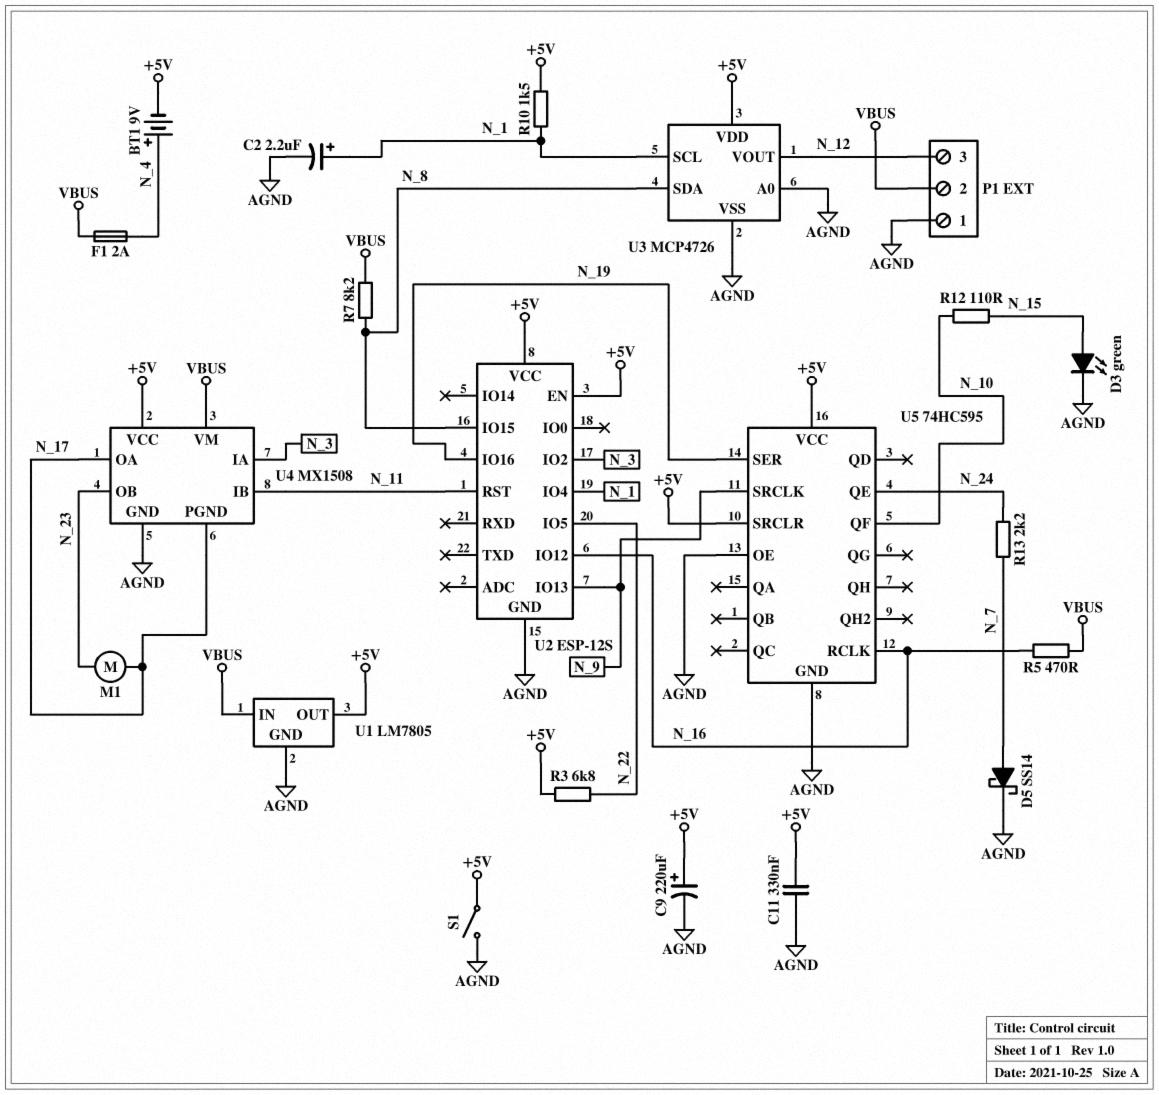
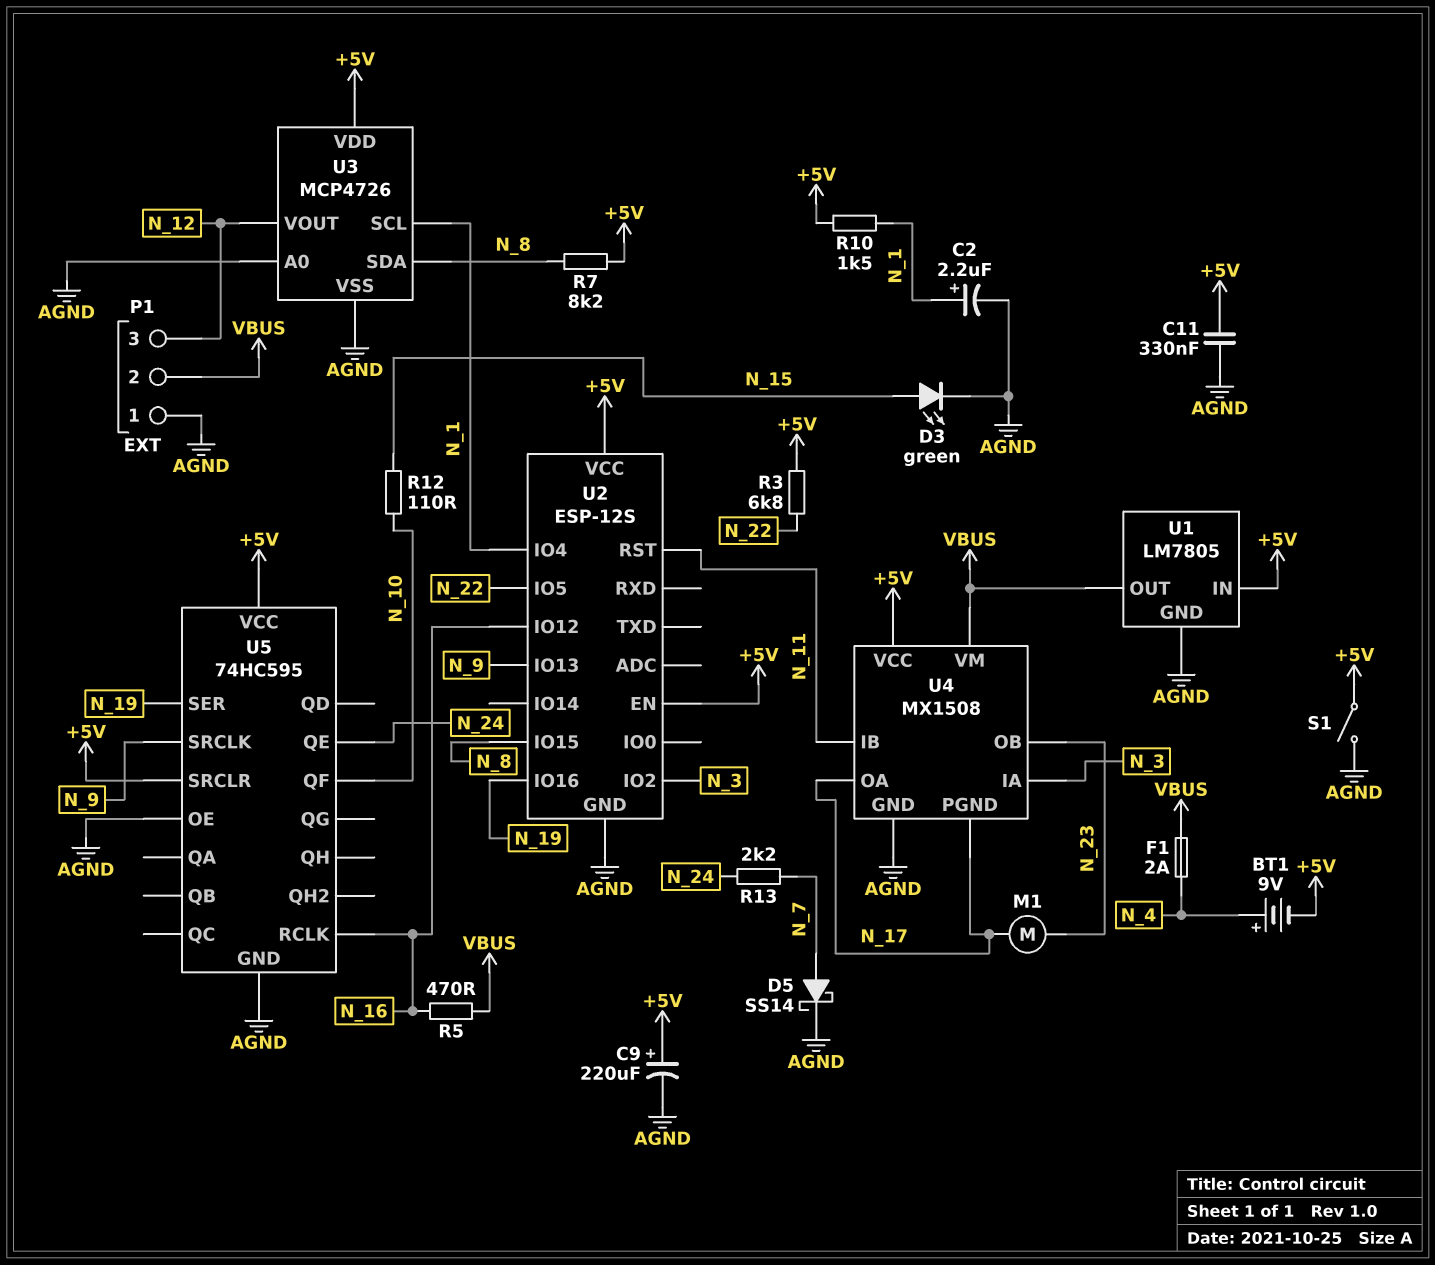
R7: 8.2k (N_8, VBUS) -> 8.2k (+5V, N_8)
U1 pin IN: VBUS -> +5V
U1 pin OUT: +5V -> VBUS

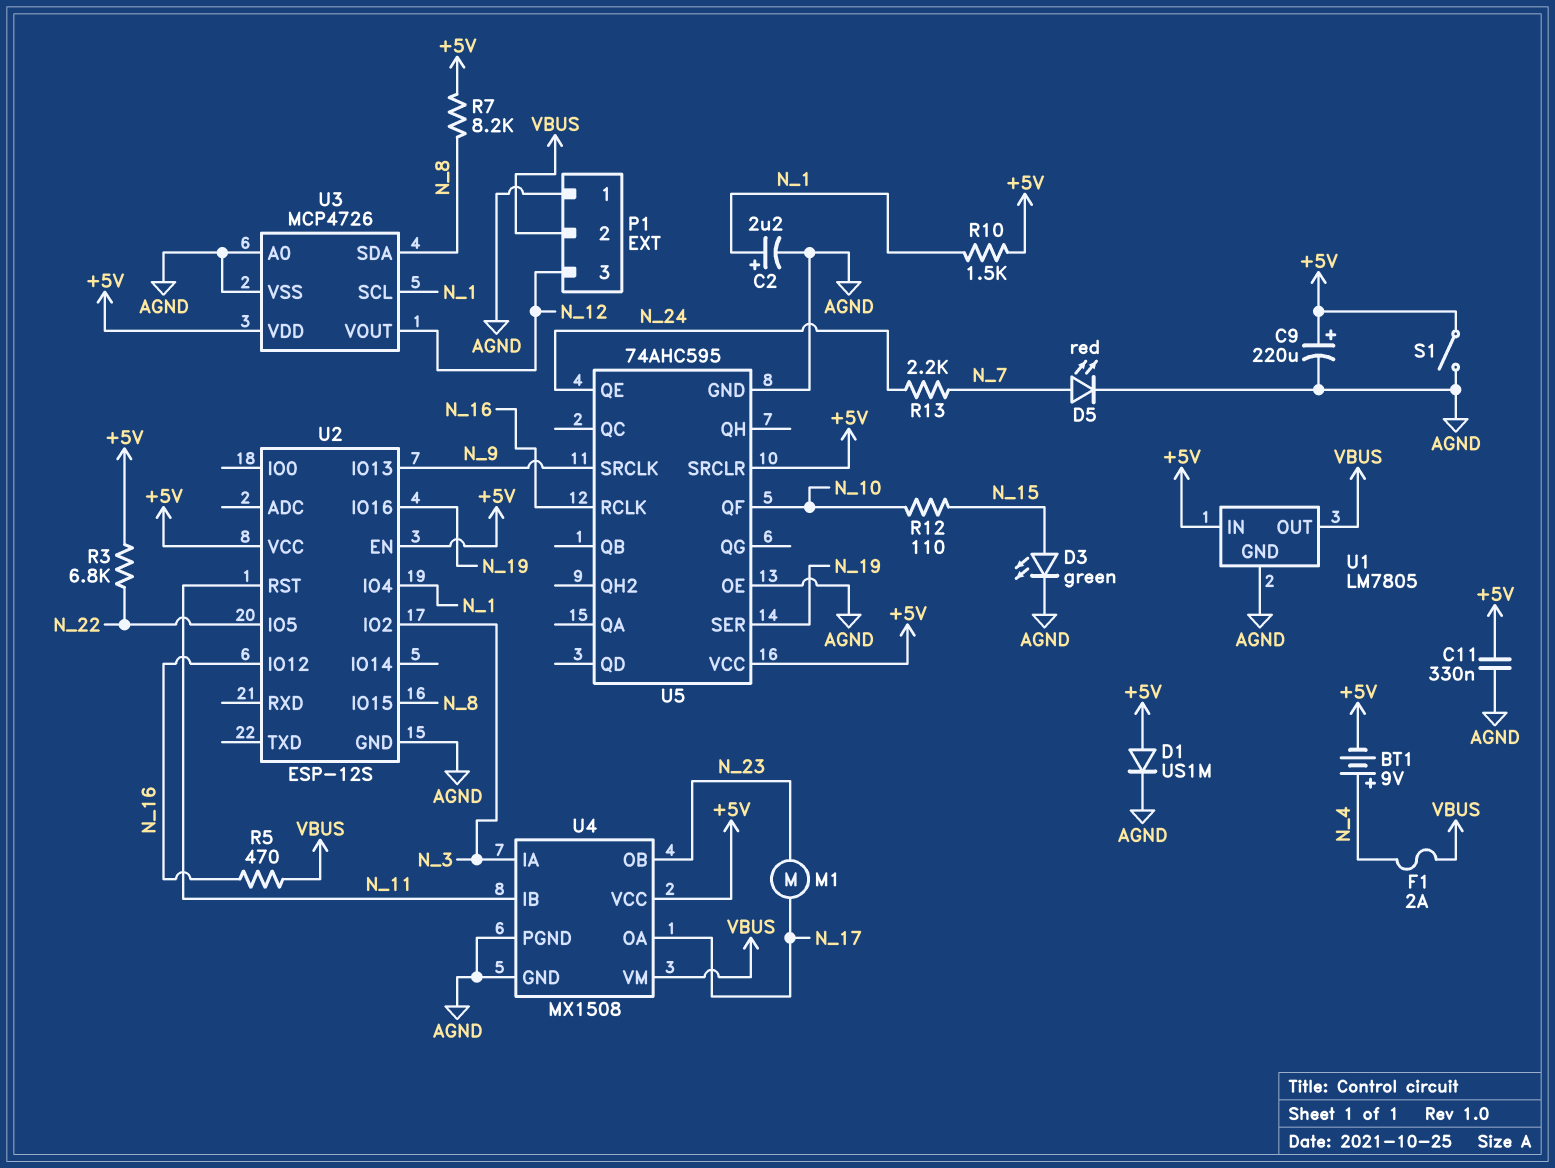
D1: none -> diode US1M (A +5V, K AGND)
D5: schottky SS14 (A N_7, K AGND) -> LED red (A N_7, K AGND)
U4 pin PGND: N_17 -> AGND
U5: 74HC595 -> 74AHC595

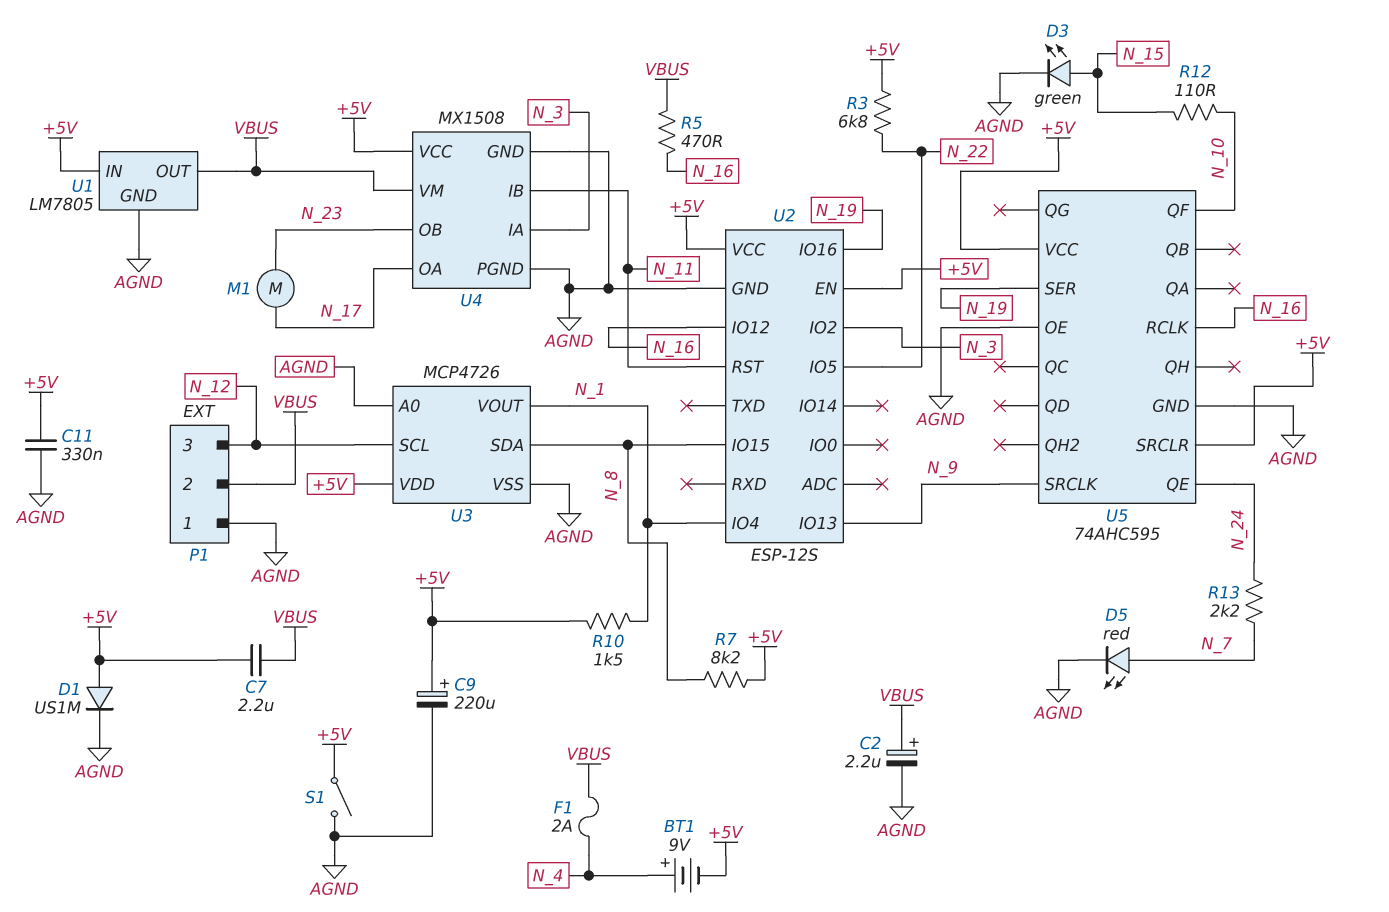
C2: 2.2uF (plus N_1, minus AGND) -> 2.2uF (plus VBUS, minus AGND)
C7: none -> 2.2uF (+5V, VBUS)
U3 pin SCL: N_1 -> N_12
U3 pin VOUT: N_12 -> N_1

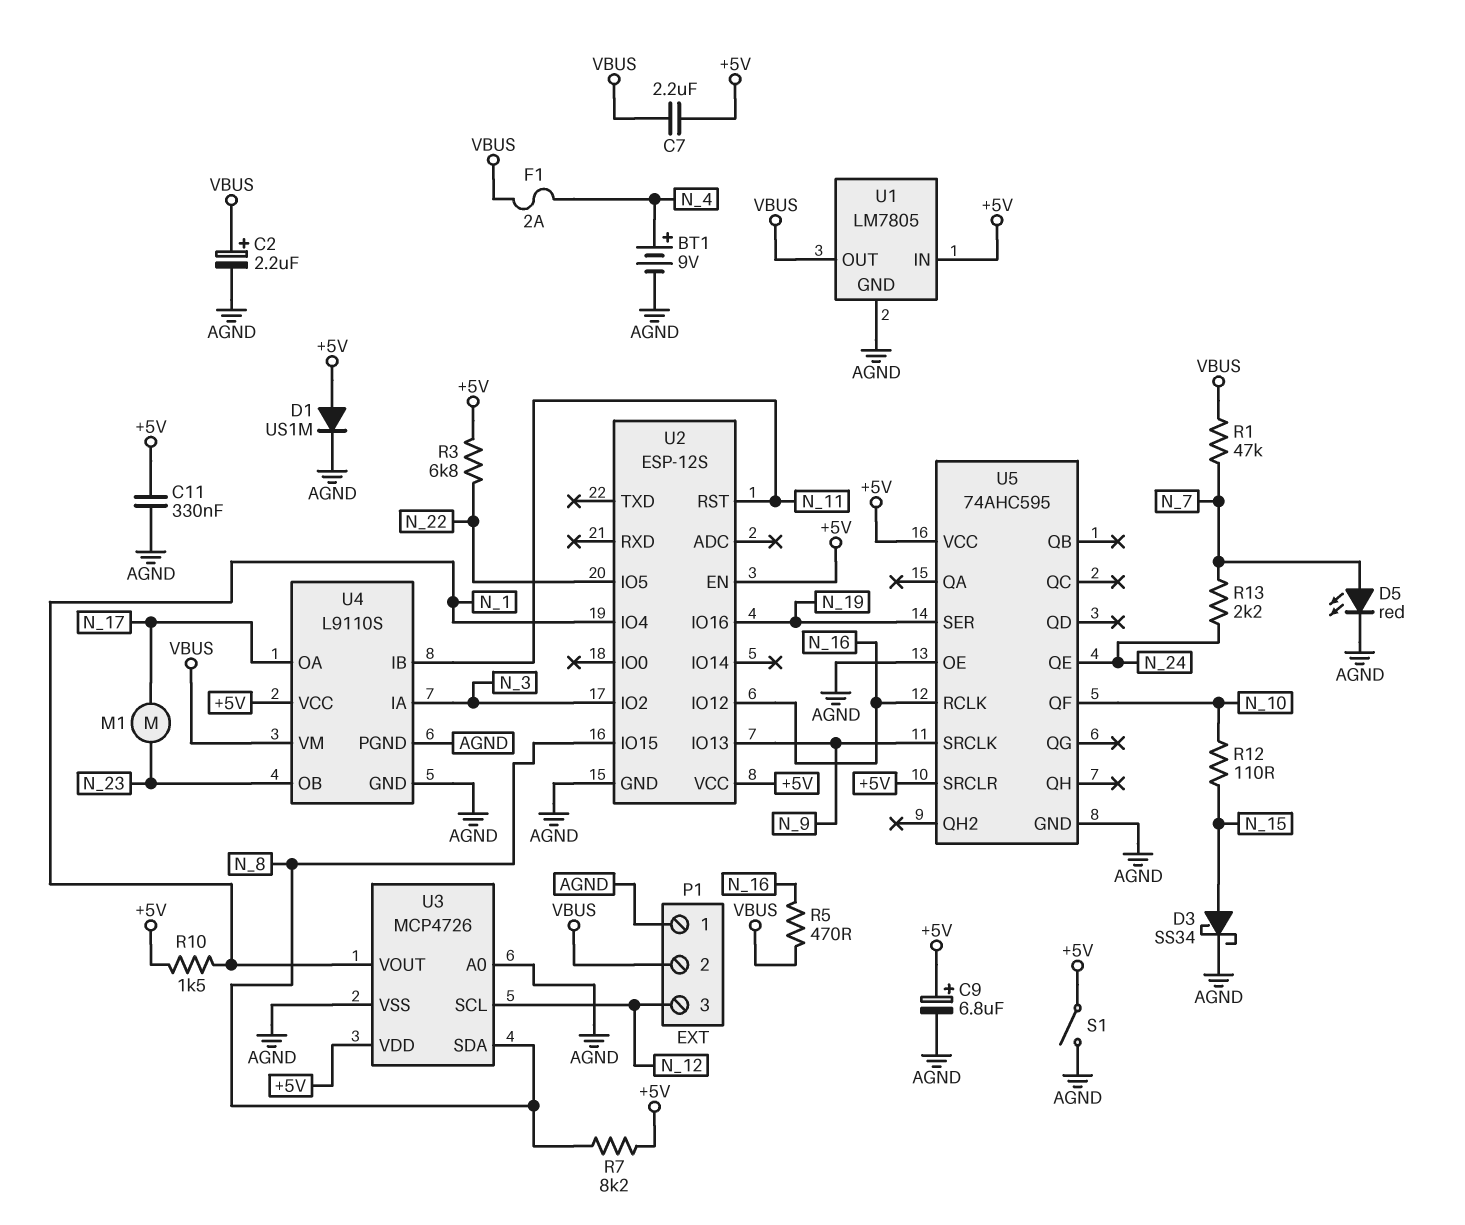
BT1: 9V (plus N_4, minus +5V) -> 9V (plus N_4, minus AGND)
C9: 220uF (plus +5V, minus AGND) -> 6.8uF (plus +5V, minus AGND)
D3: LED green (A N_15, K AGND) -> schottky SS34 (A N_15, K AGND)
R1: none -> 47k (N_7, VBUS)
U4: MX1508 -> L9110S

